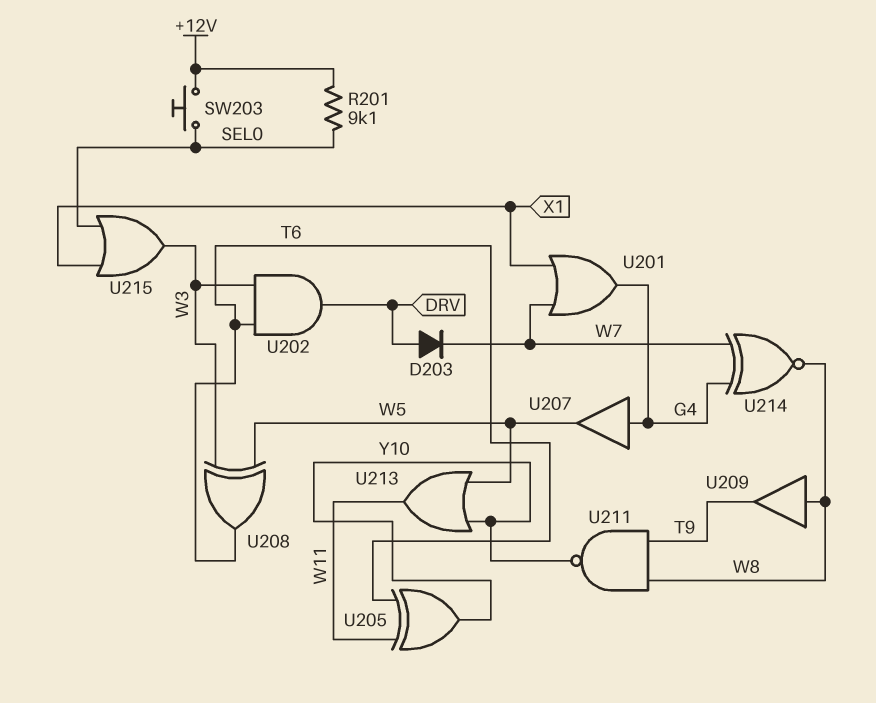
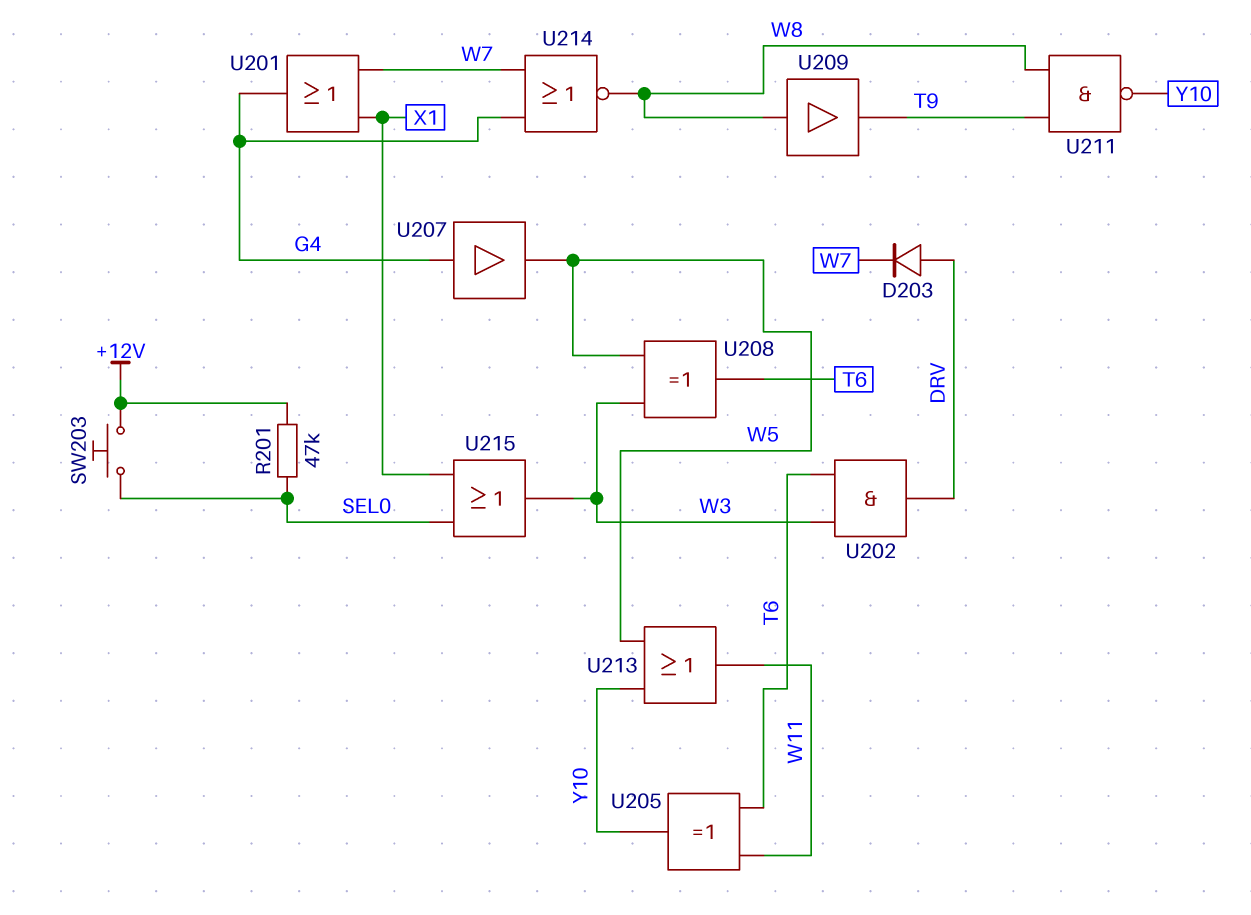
R201: 9.1k (+12V, SEL0) -> 47k (+12V, SEL0)
U214: XNOR (in G4, in W7, out W8) -> NOR (in G4, in W7, out W8)

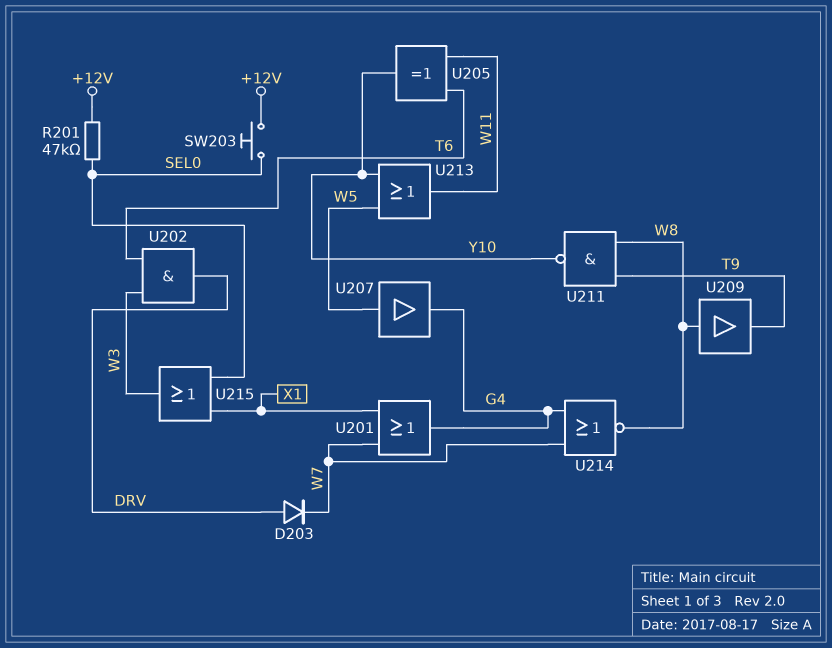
U207: buffer (in G4, out W5) -> buffer (in W5, out G4)
U208: XOR (in W3, in W5, out T6) -> none

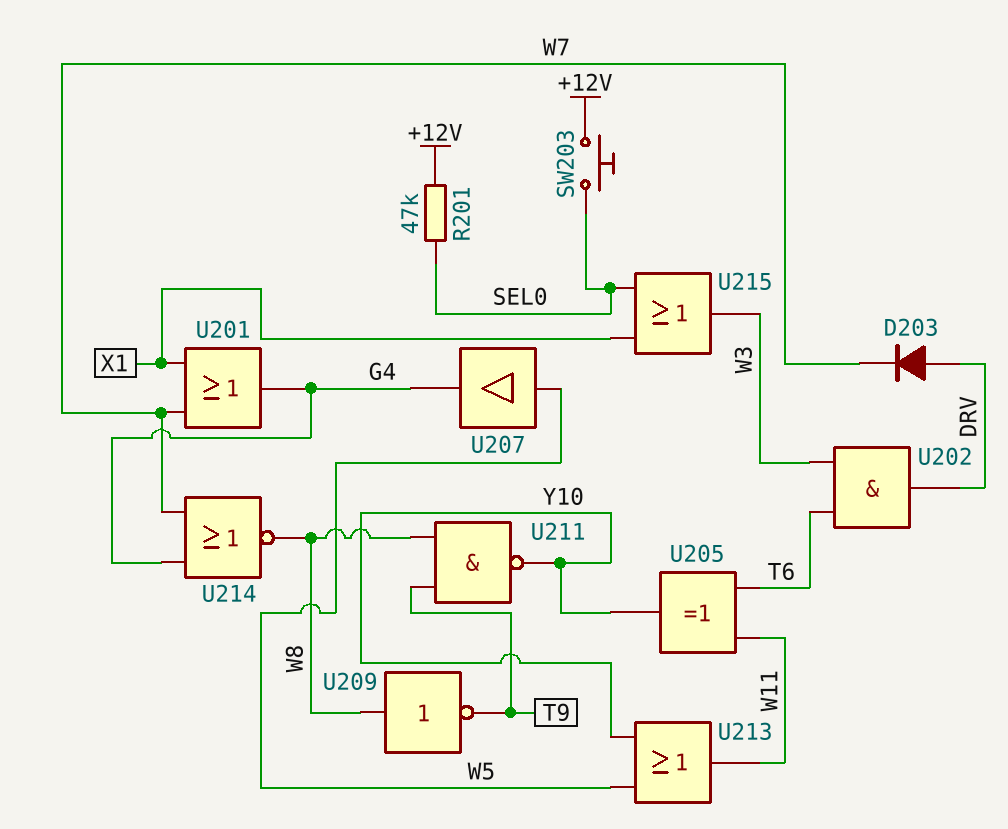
U209: buffer (in W8, out T9) -> NOT (in W8, out T9)

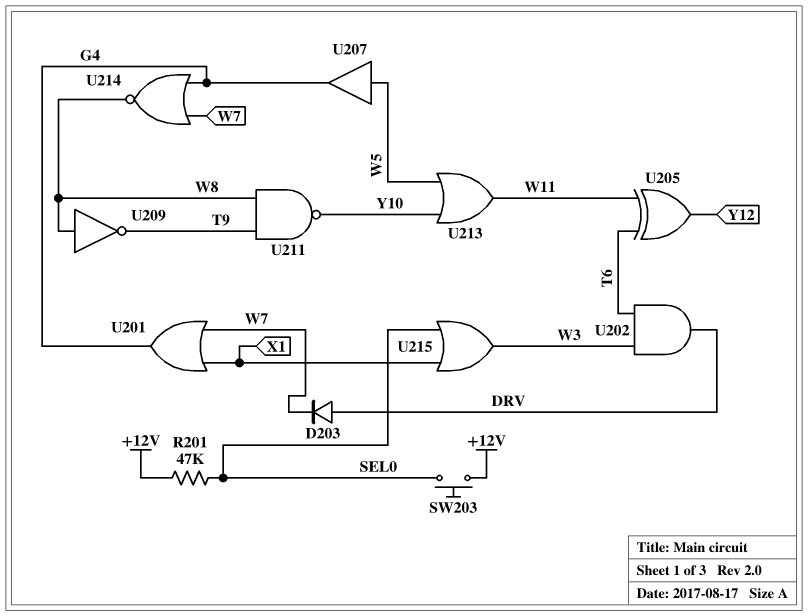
U205: XOR (in T6, in W11, out Y10) -> XOR (in T6, in W11, out Y12)

